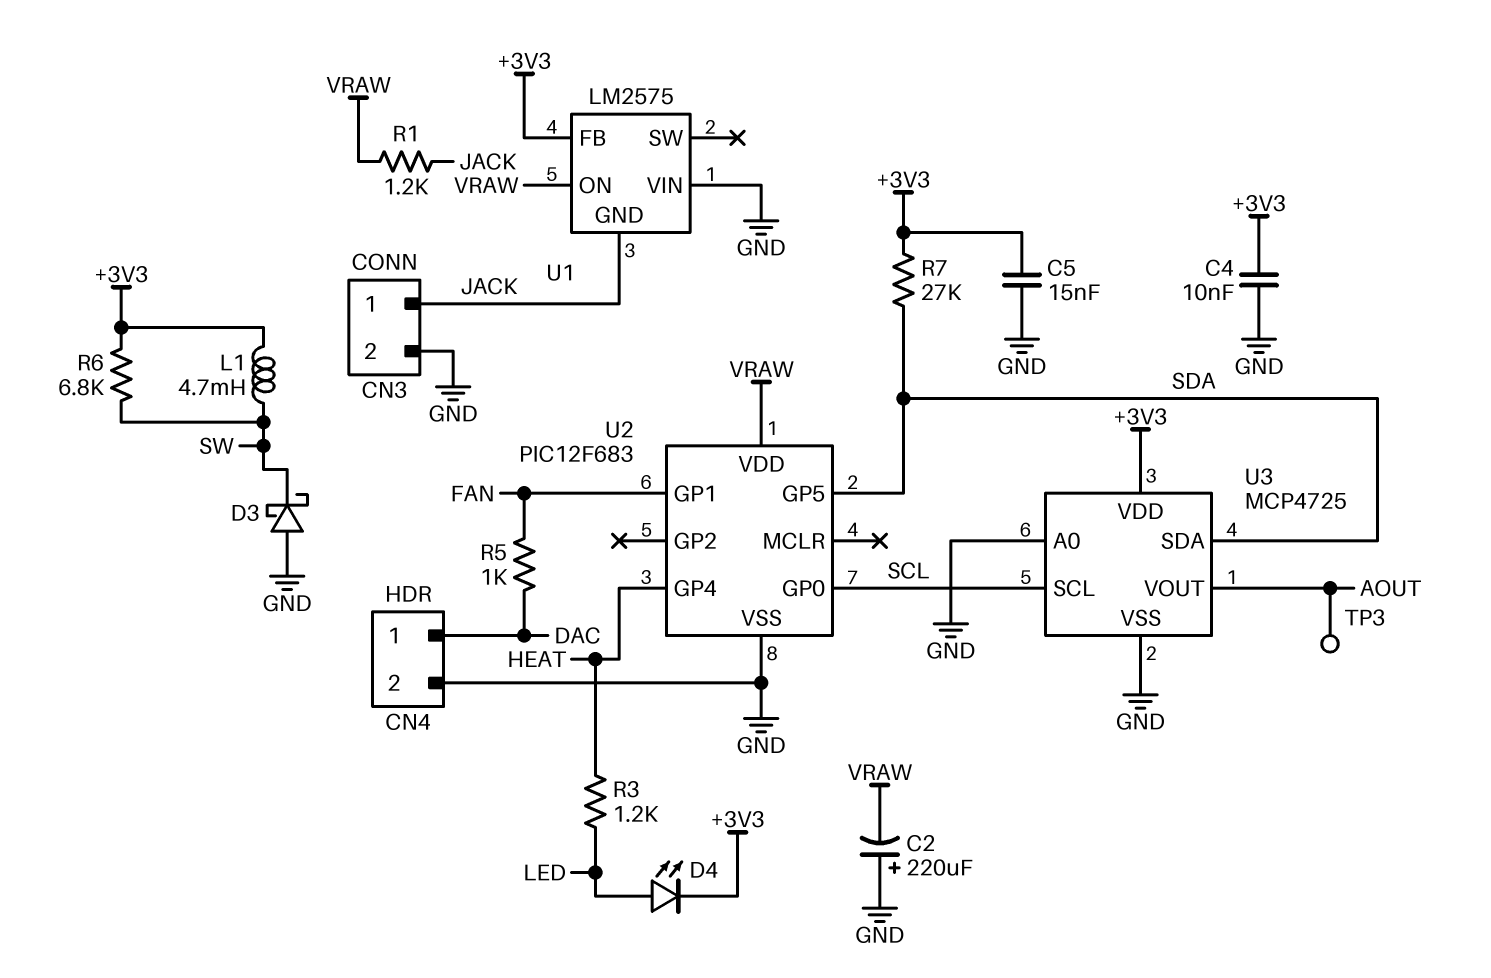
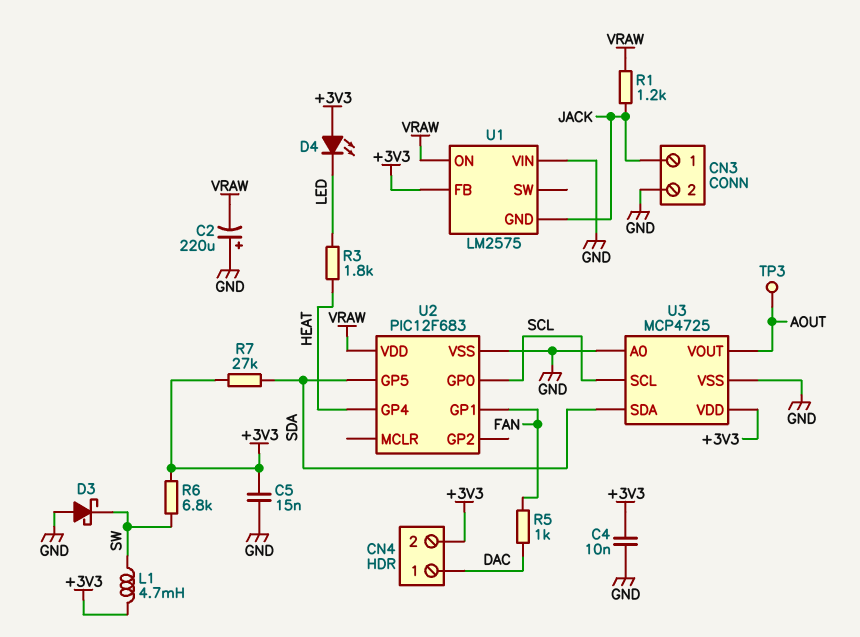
CN4 pin 2: GND -> +3V3
D4: LED (A LED, K +3V3) -> LED (A +3V3, K LED)
R3: 1.2k (HEAT, LED) -> 1.8k (HEAT, LED)

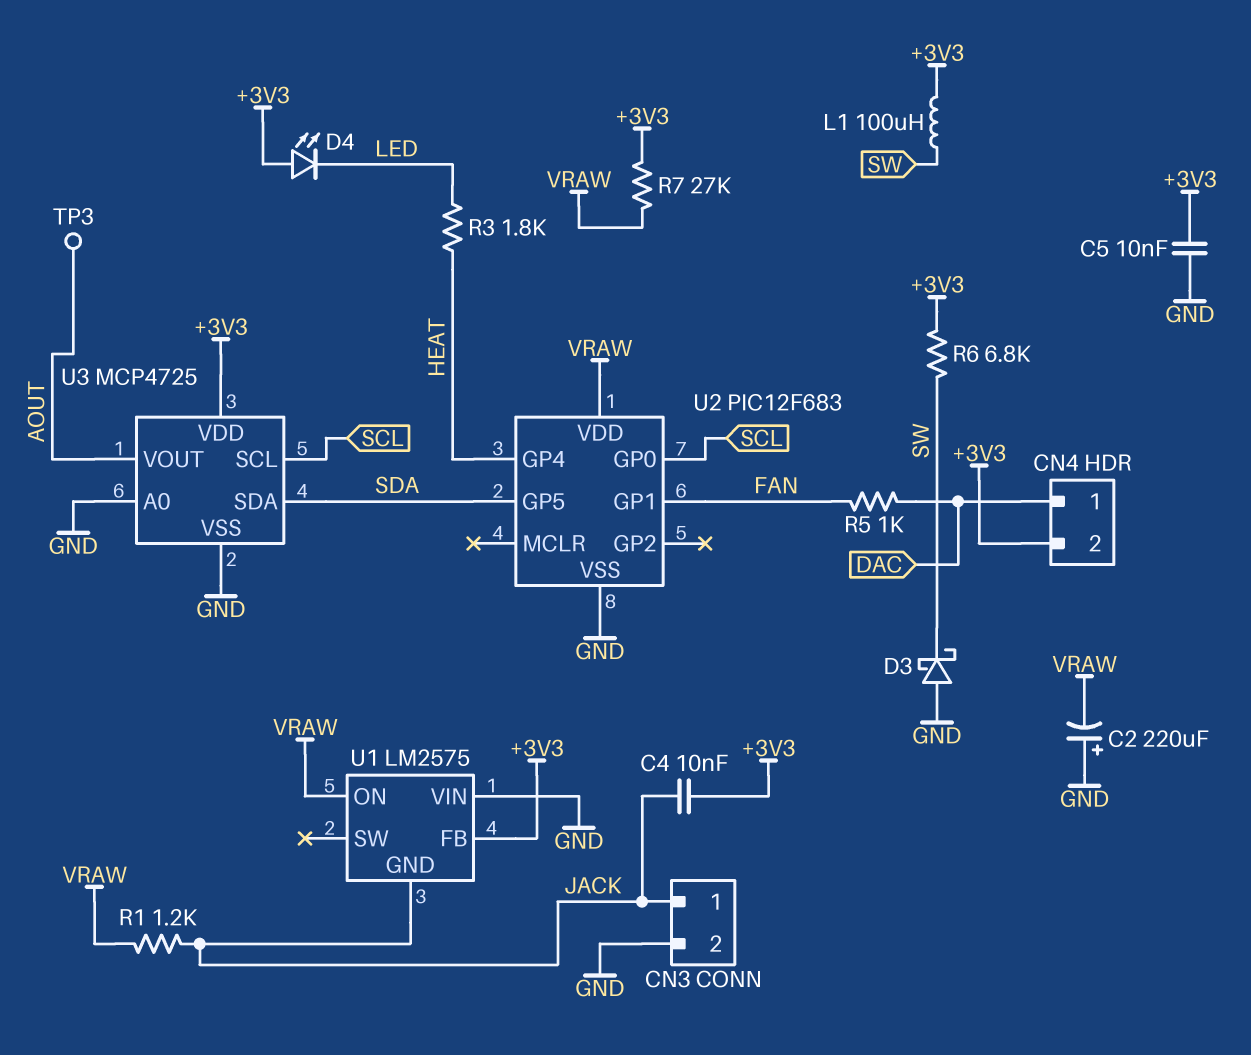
C4: 10nF (+3V3, GND) -> 10nF (+3V3, JACK)
C5: 15nF (+3V3, GND) -> 10nF (+3V3, GND)
L1: 4.7mH (+3V3, SW) -> 100uH (+3V3, SW)
R7: 27k (+3V3, SDA) -> 27k (+3V3, VRAW)

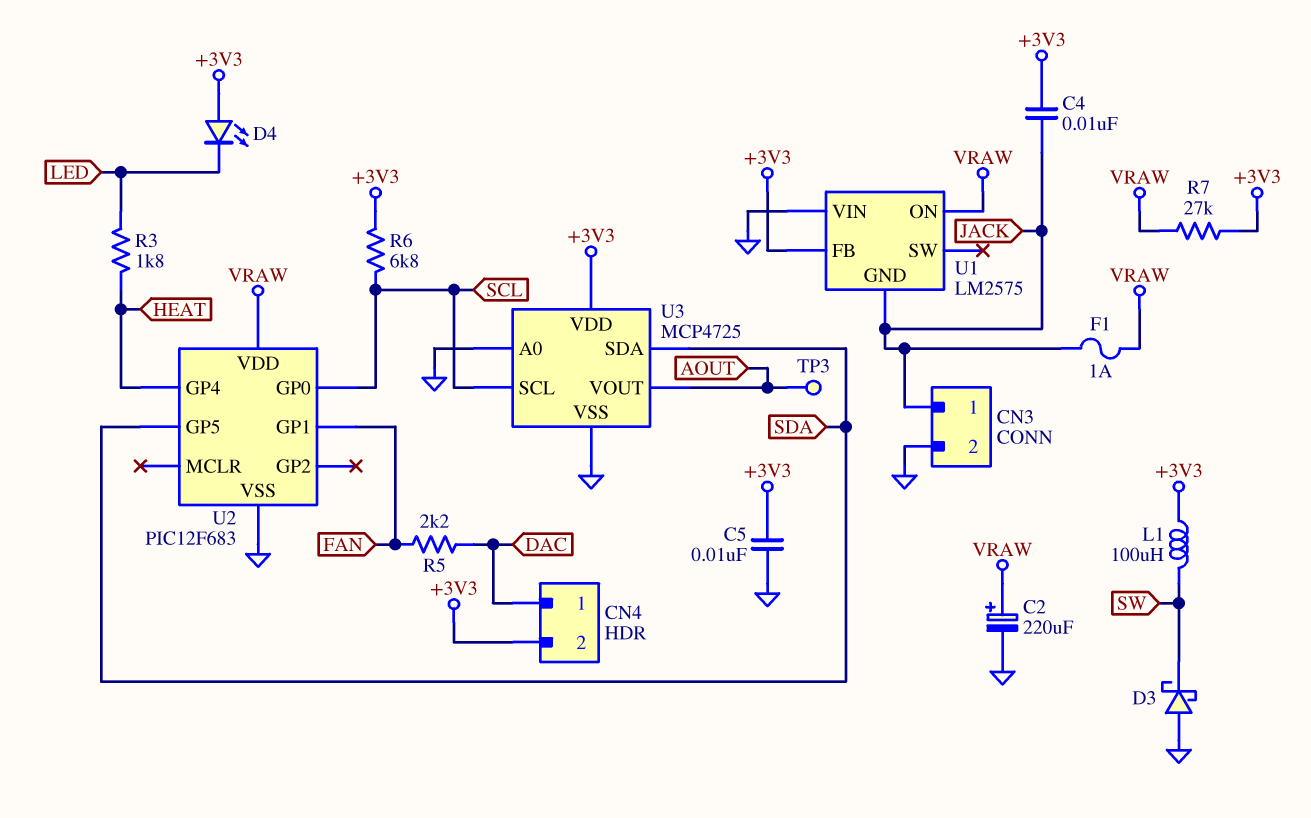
C2: 220uF (plus GND, minus VRAW) -> 220uF (plus VRAW, minus GND)
F1: none -> 1A (JACK, VRAW)
R1: 1.2k (JACK, VRAW) -> none
R5: 1k (DAC, FAN) -> 2.2k (DAC, FAN)
R6: 6.8k (+3V3, SW) -> 6.8k (+3V3, SCL)

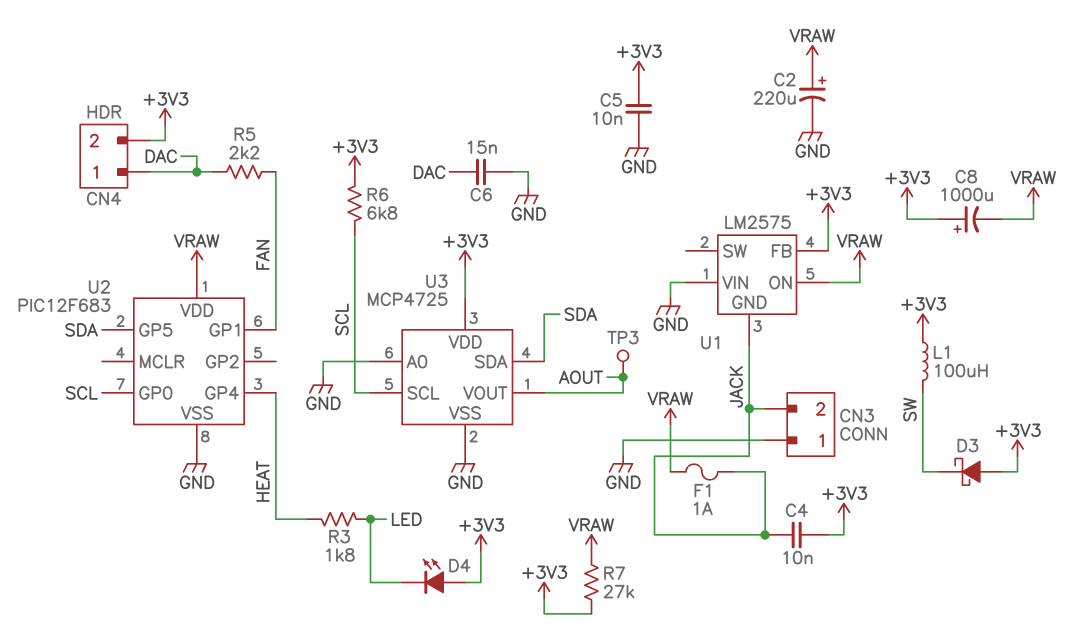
C6: none -> 15nF (DAC, GND)
C8: none -> 1000uF (plus +3V3, minus VRAW)
CN3 pin 1: JACK -> GND
CN3 pin 2: GND -> JACK
D3: schottky (A GND, K SW) -> schottky (A +3V3, K SW)

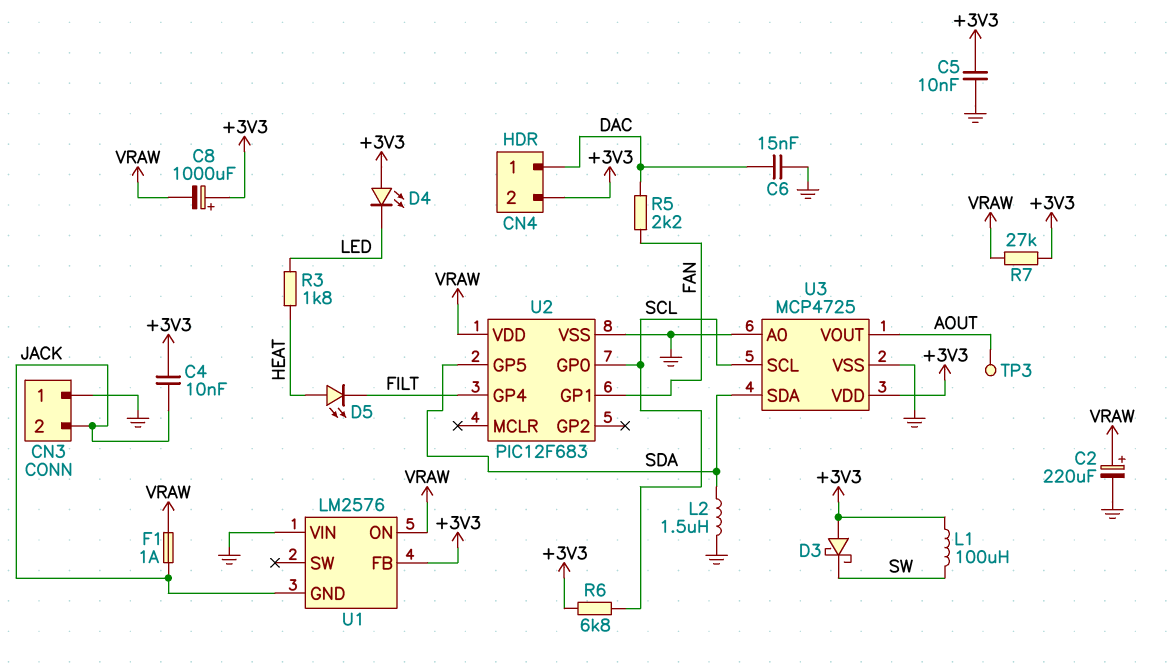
D5: none -> LED (A HEAT, K FILT)
L2: none -> 1.5uH (GND, SDA)
U1: LM2575 -> LM2576
U2 pin GP4: HEAT -> FILT

